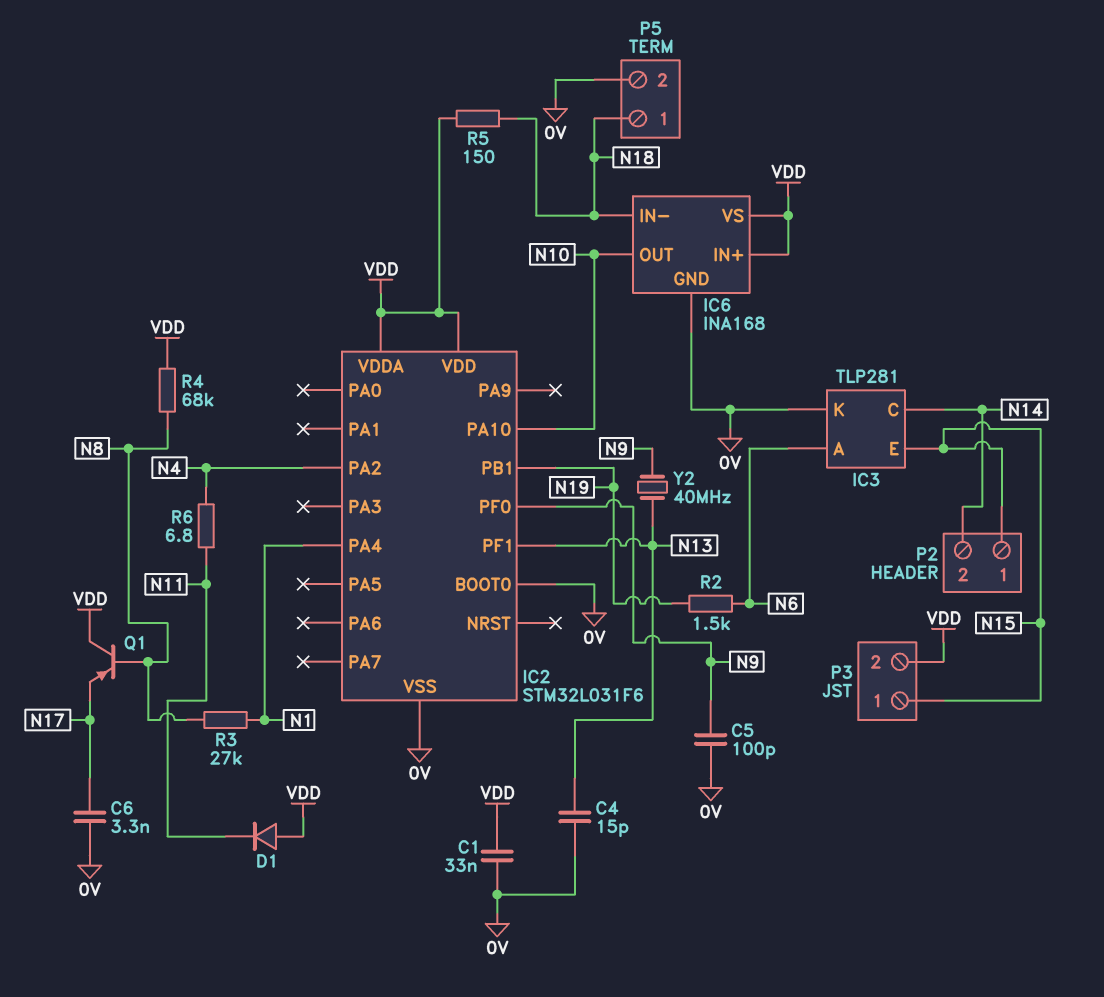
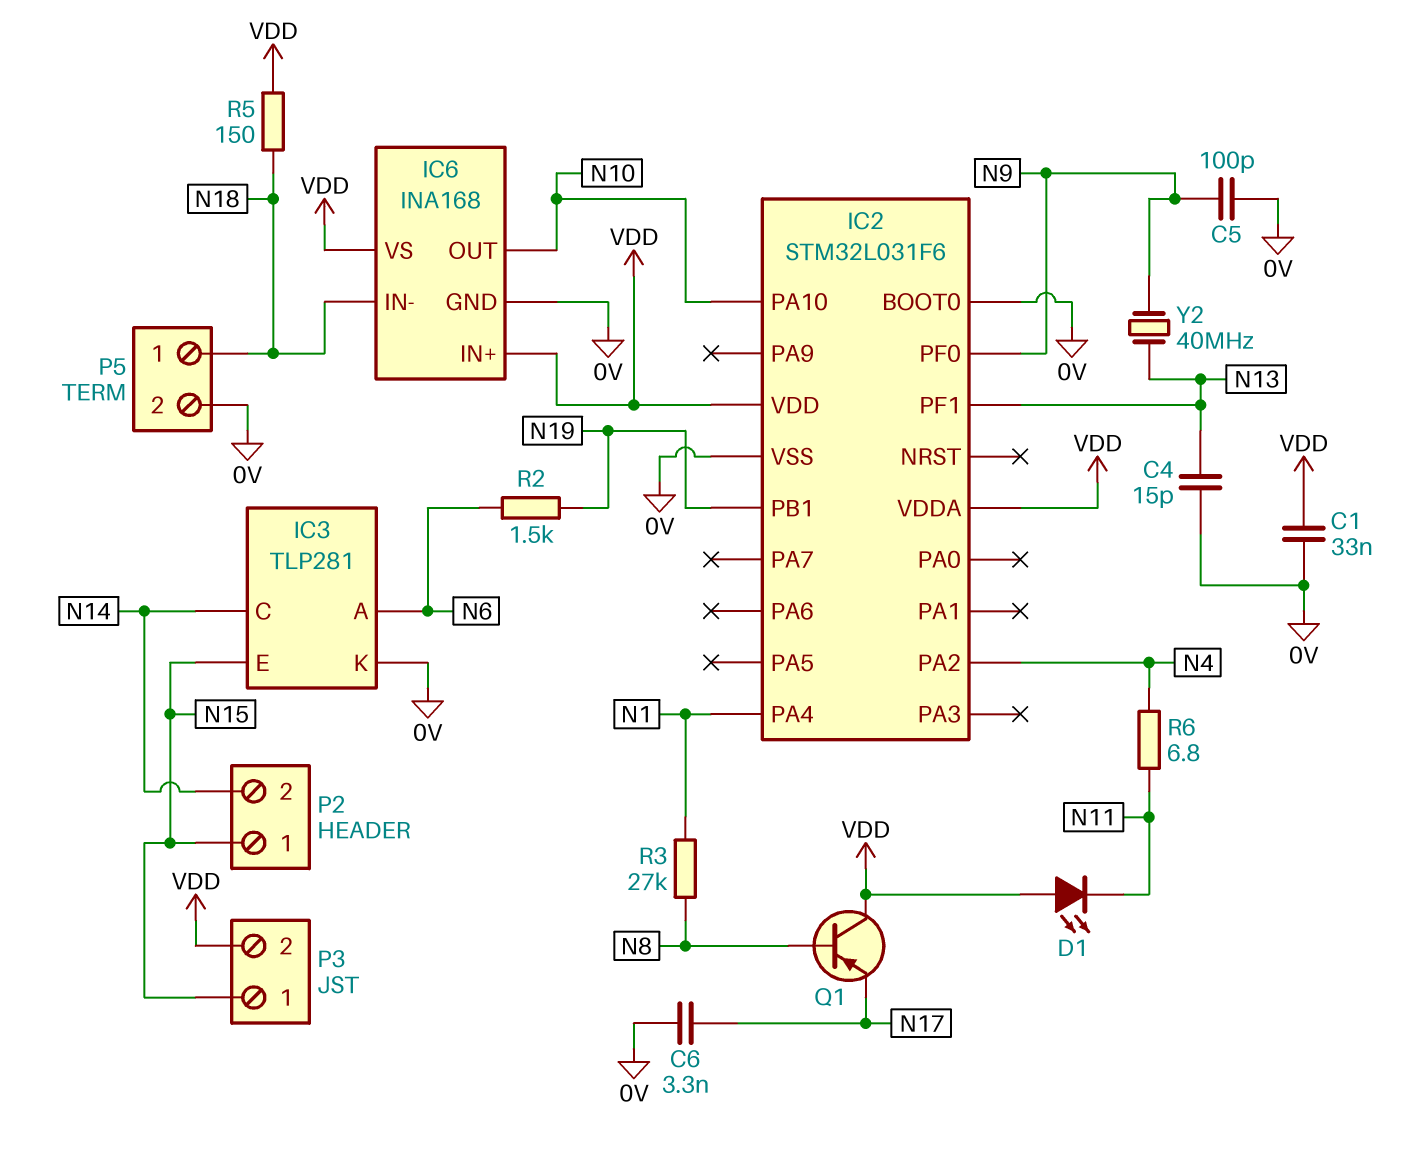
D1: diode (A VDD, K N11) -> LED (A VDD, K N11)
R4: 68k (N8, VDD) -> none

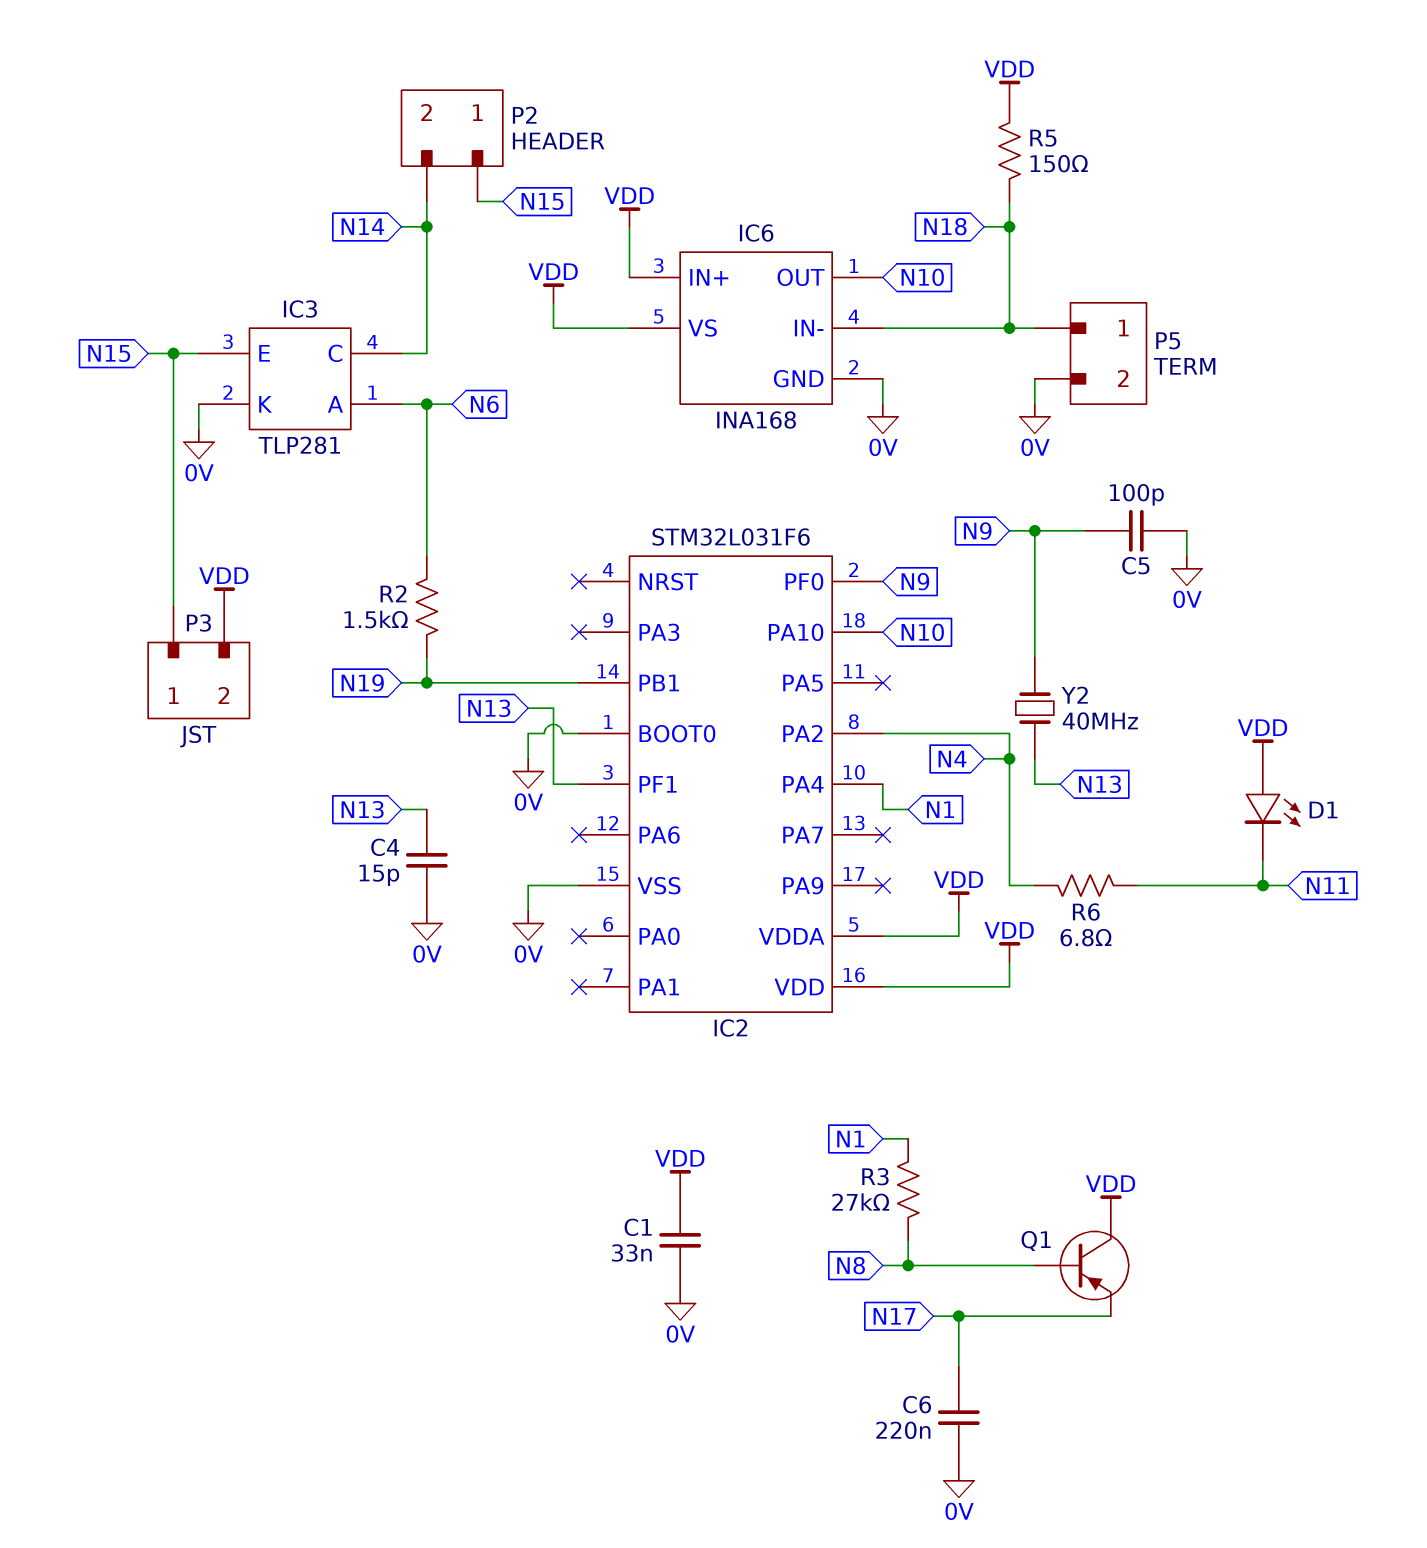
C6: 3.3nF (0V, N17) -> 220nF (0V, N17)

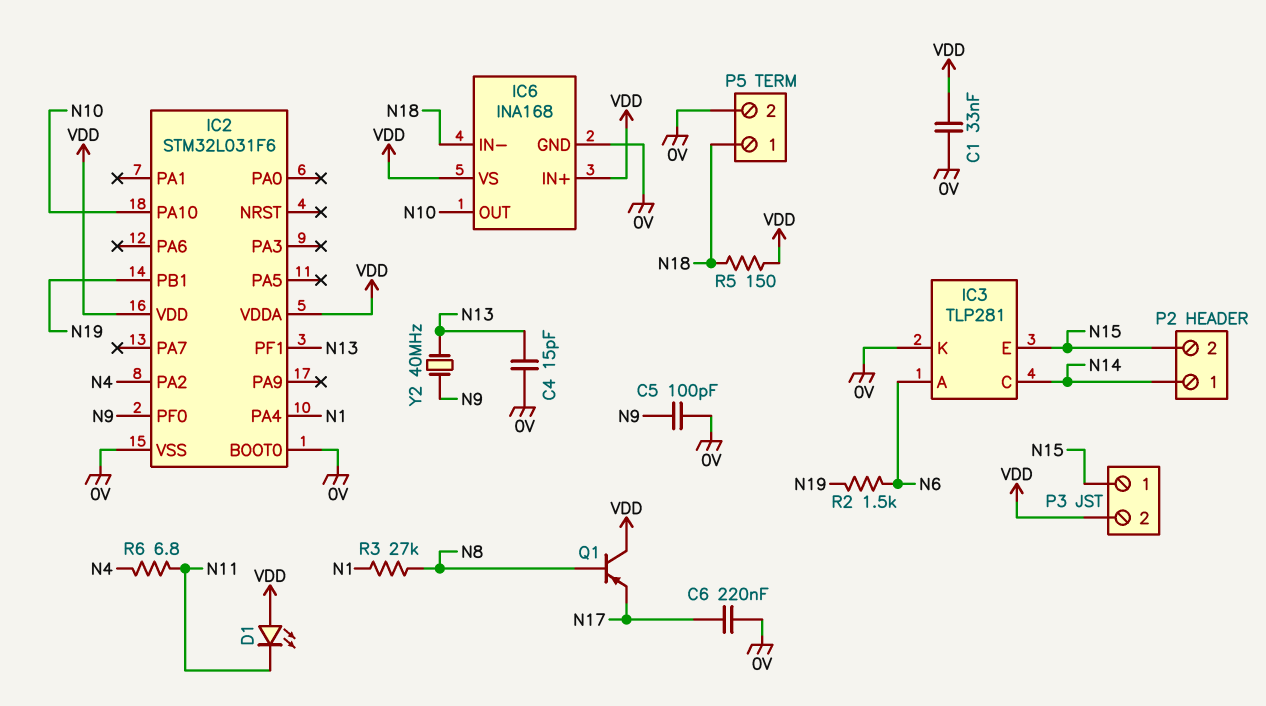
P2 pin 1: N15 -> N14
P2 pin 2: N14 -> N15

